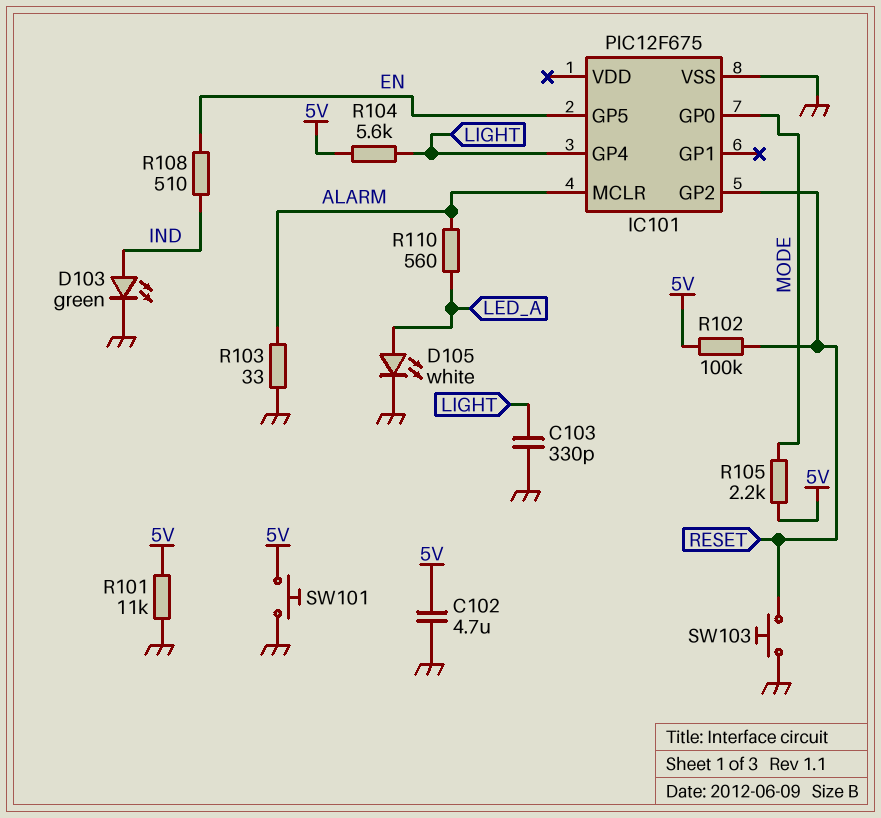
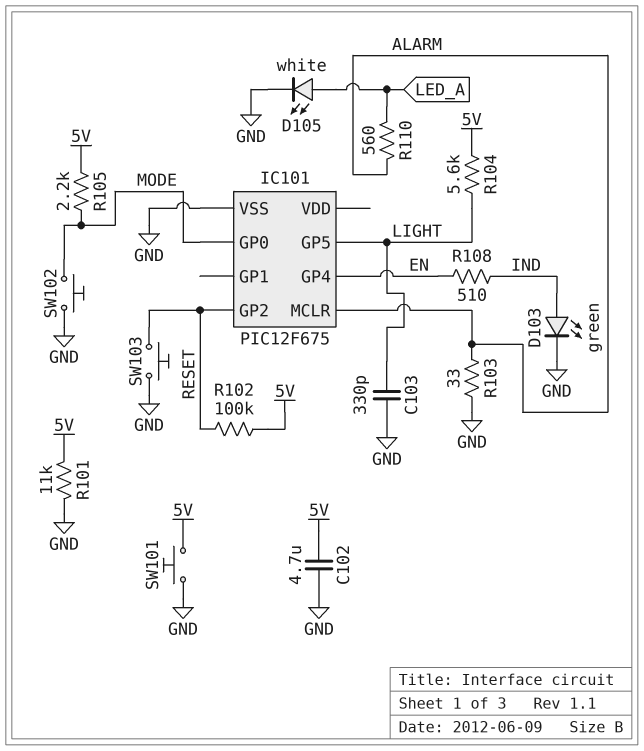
IC101 pin GP4: LIGHT -> EN
IC101 pin GP5: EN -> LIGHT
SW102: none -> button (GND, MODE)

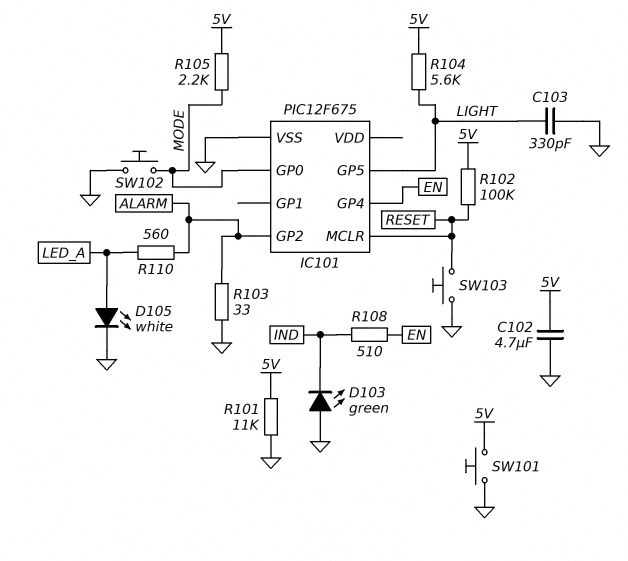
D103: LED green (A IND, K GND) -> LED green (A GND, K IND)
IC101 pin GP2: RESET -> ALARM
IC101 pin MCLR: ALARM -> RESET

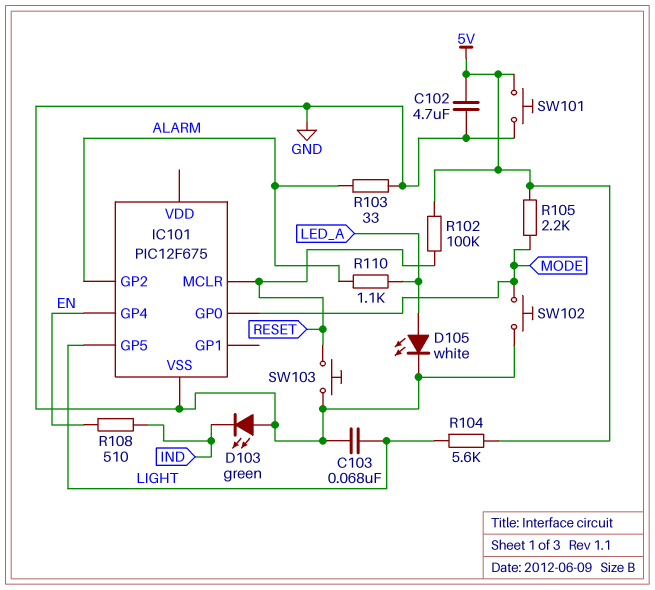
C103: 330pF (GND, LIGHT) -> 68nF (GND, LIGHT)
R101: 11k (5V, GND) -> none
R110: 560 (ALARM, LED_A) -> 1.1k (ALARM, LED_A)

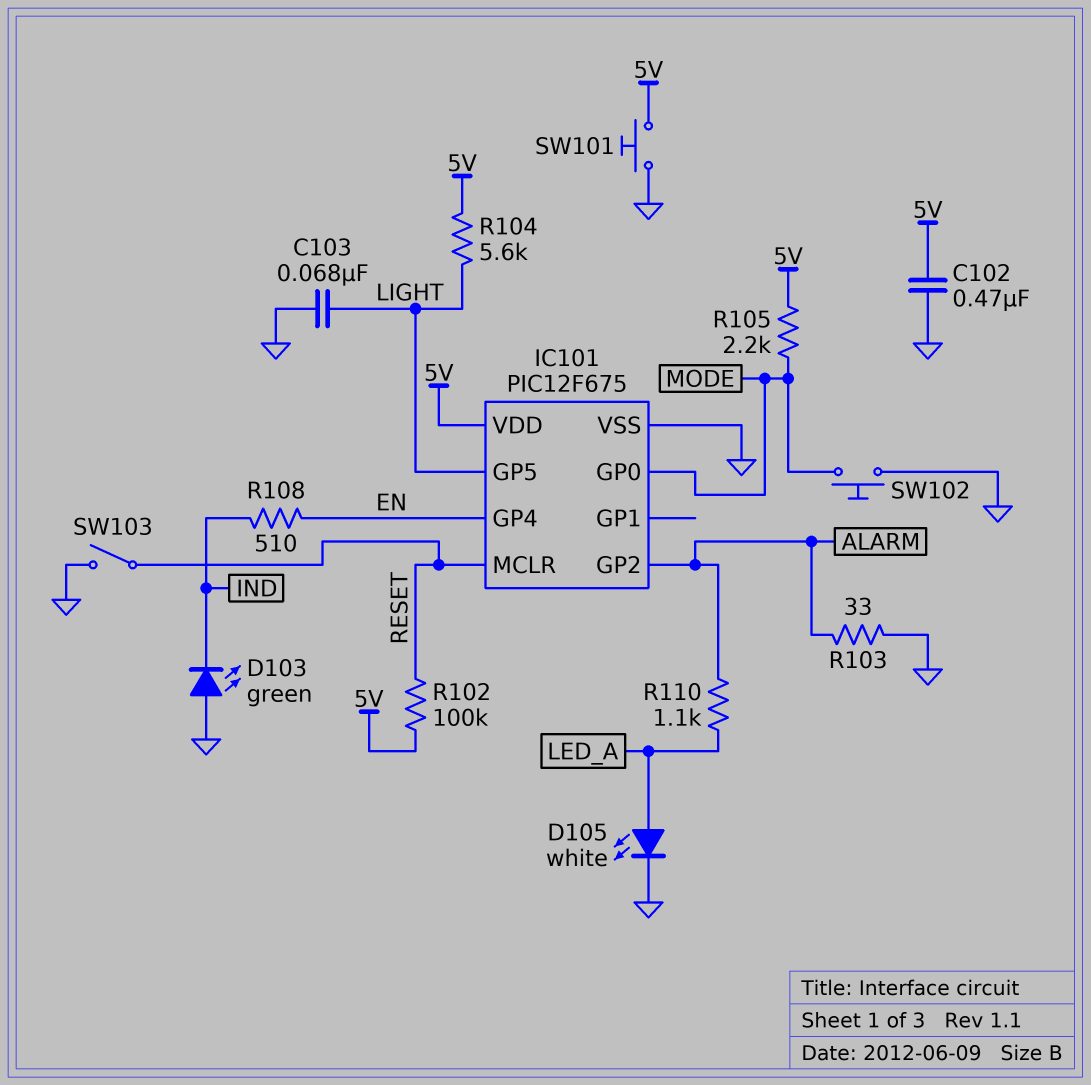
C102: 4.7uF (5V, GND) -> 470nF (5V, GND)
IC101 pin VDD: none -> 5V
SW103: button (GND, RESET) -> switch (GND, RESET)

